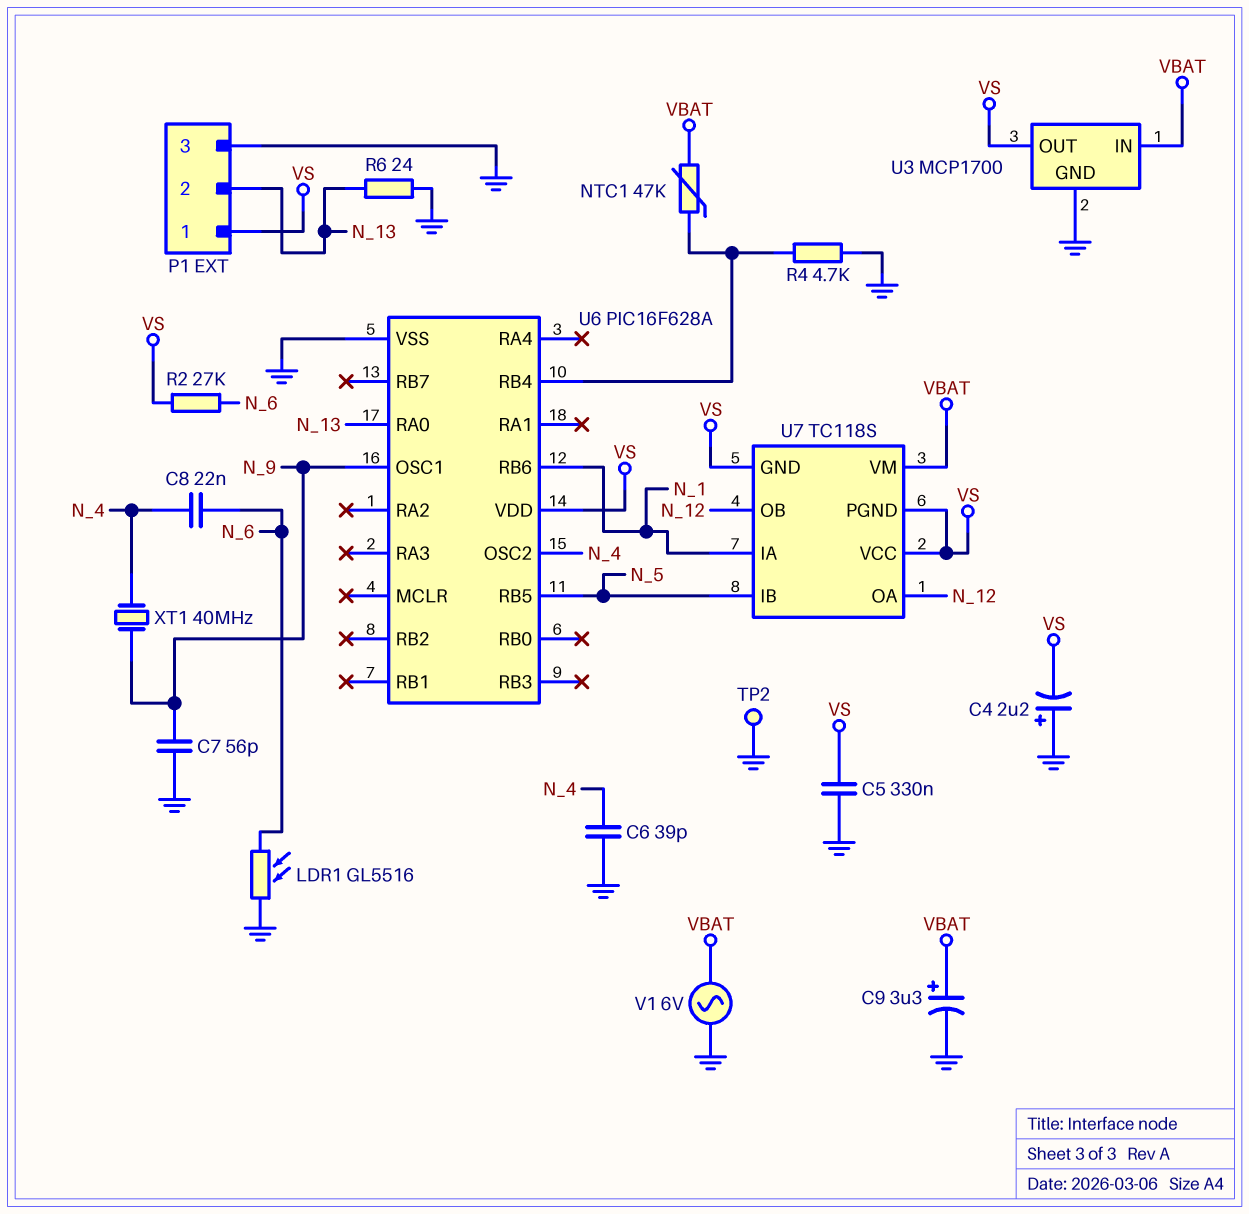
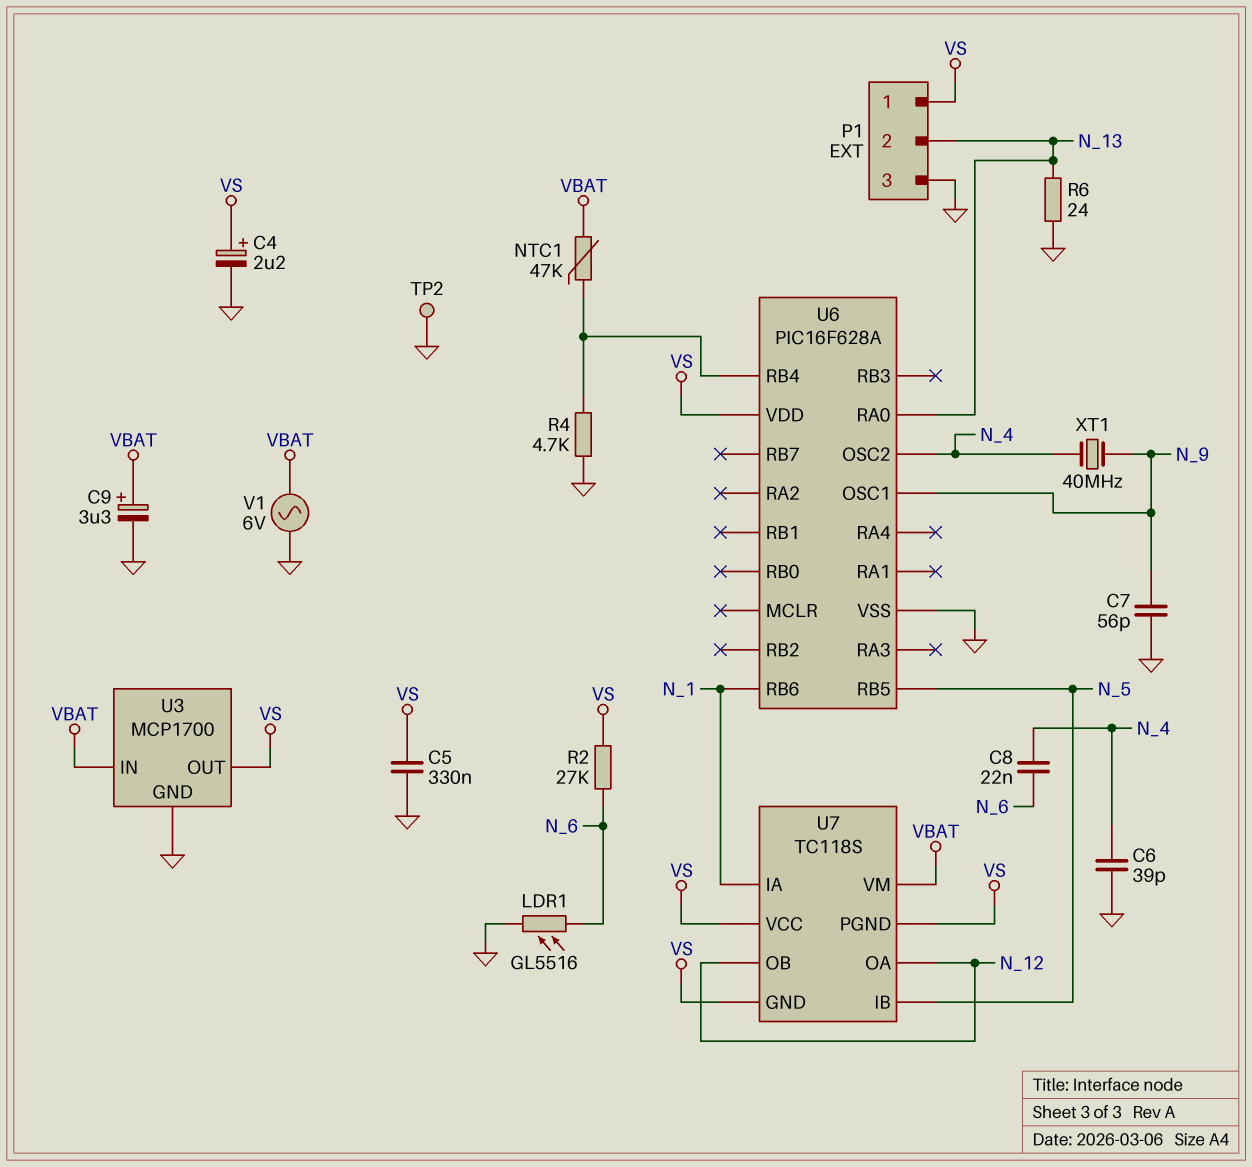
C4: 2.2uF (plus GND, minus VS) -> 2.2uF (plus VS, minus GND)

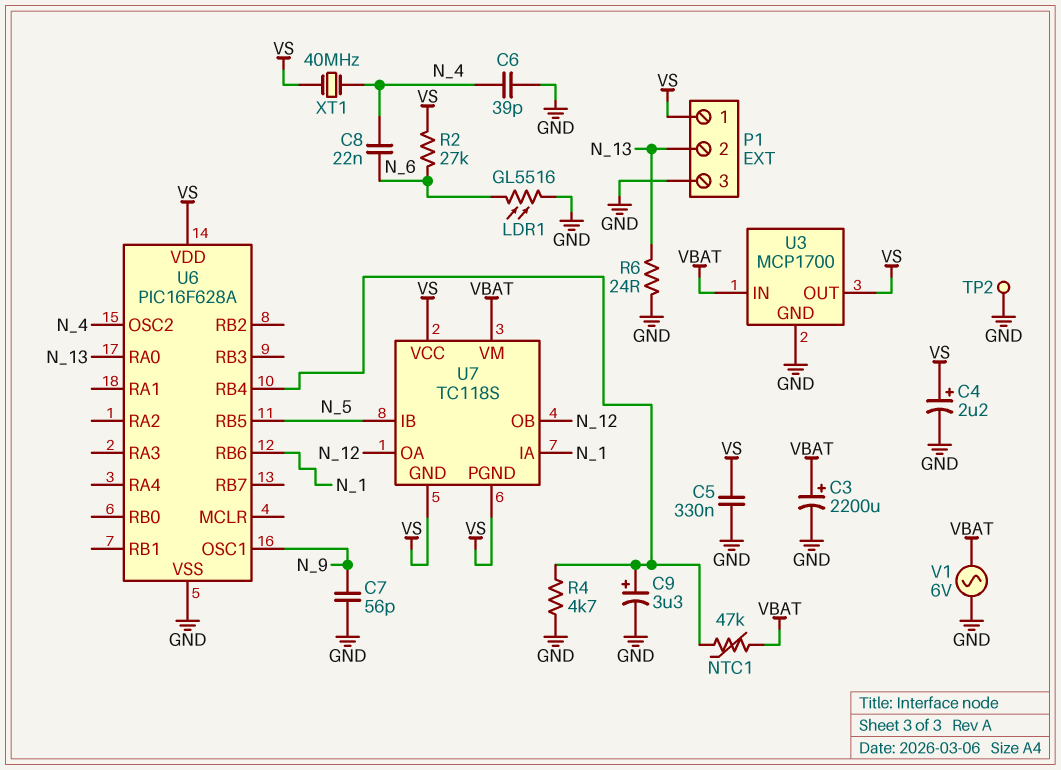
C3: none -> 2200uF (plus VBAT, minus GND)
C9: 3.3uF (plus VBAT, minus GND) -> 3.3uF (plus U6/RB4, minus GND)
XT1: 40MHz (N_4, N_9) -> 40MHz (N_4, VS)

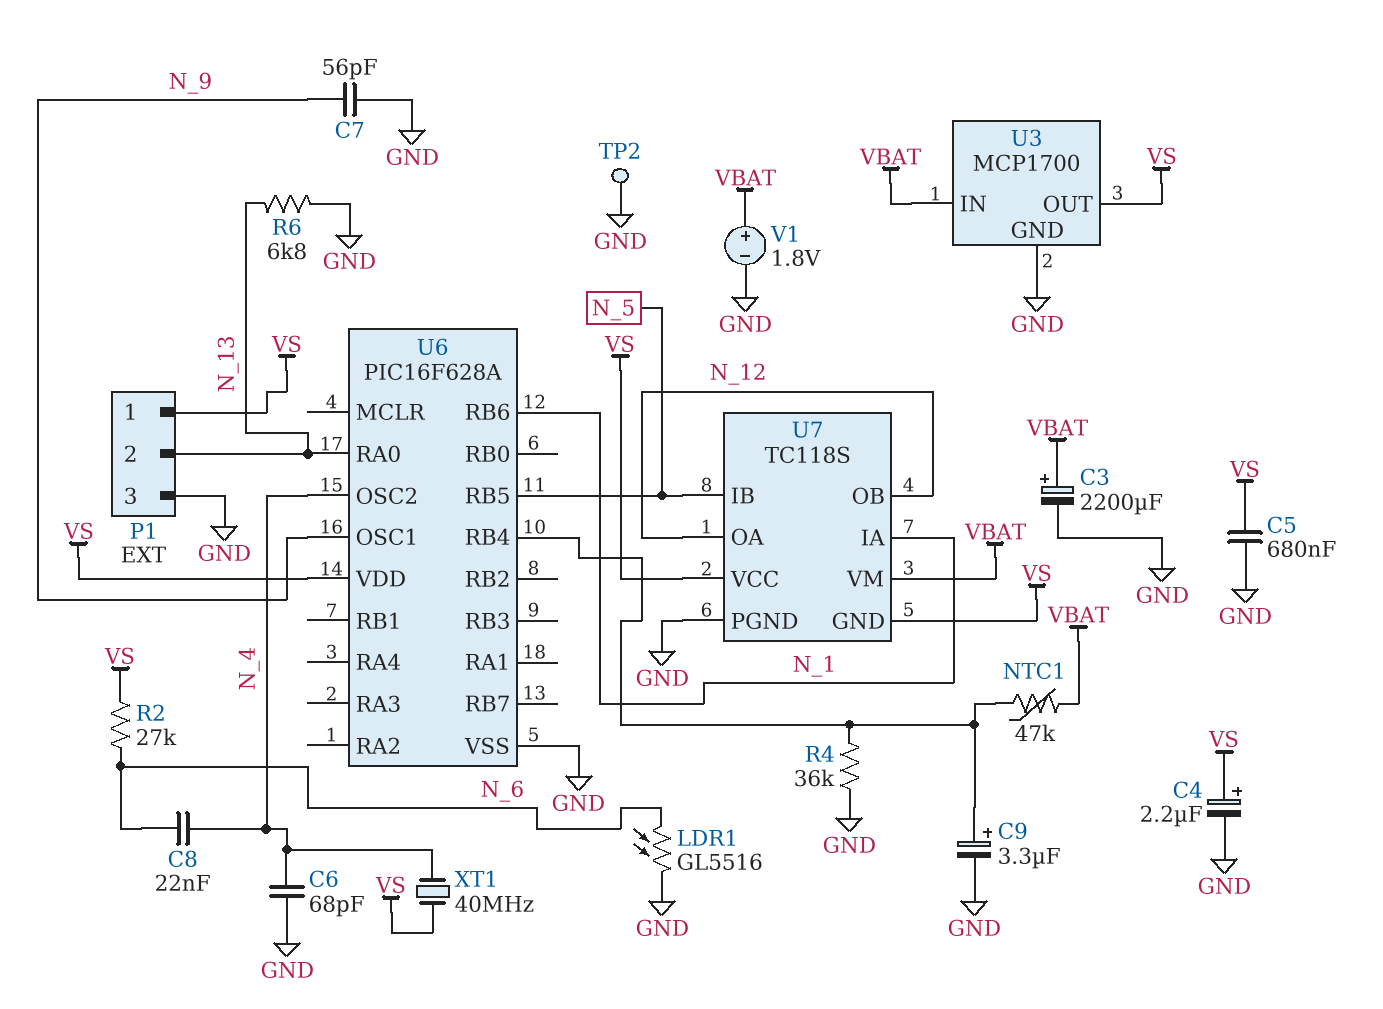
C5: 330nF (GND, VS) -> 680nF (GND, VS)
C6: 39pF (GND, N_4) -> 68pF (GND, N_4)
R4: 4.7k (GND, U6/RB4) -> 36k (GND, U6/RB4)
R6: 24 (GND, N_13) -> 6.8k (GND, N_13)
U7 pin PGND: VS -> GND
V1: AC 6V (GND, VBAT) -> 1.8V (plus VBAT, minus GND)

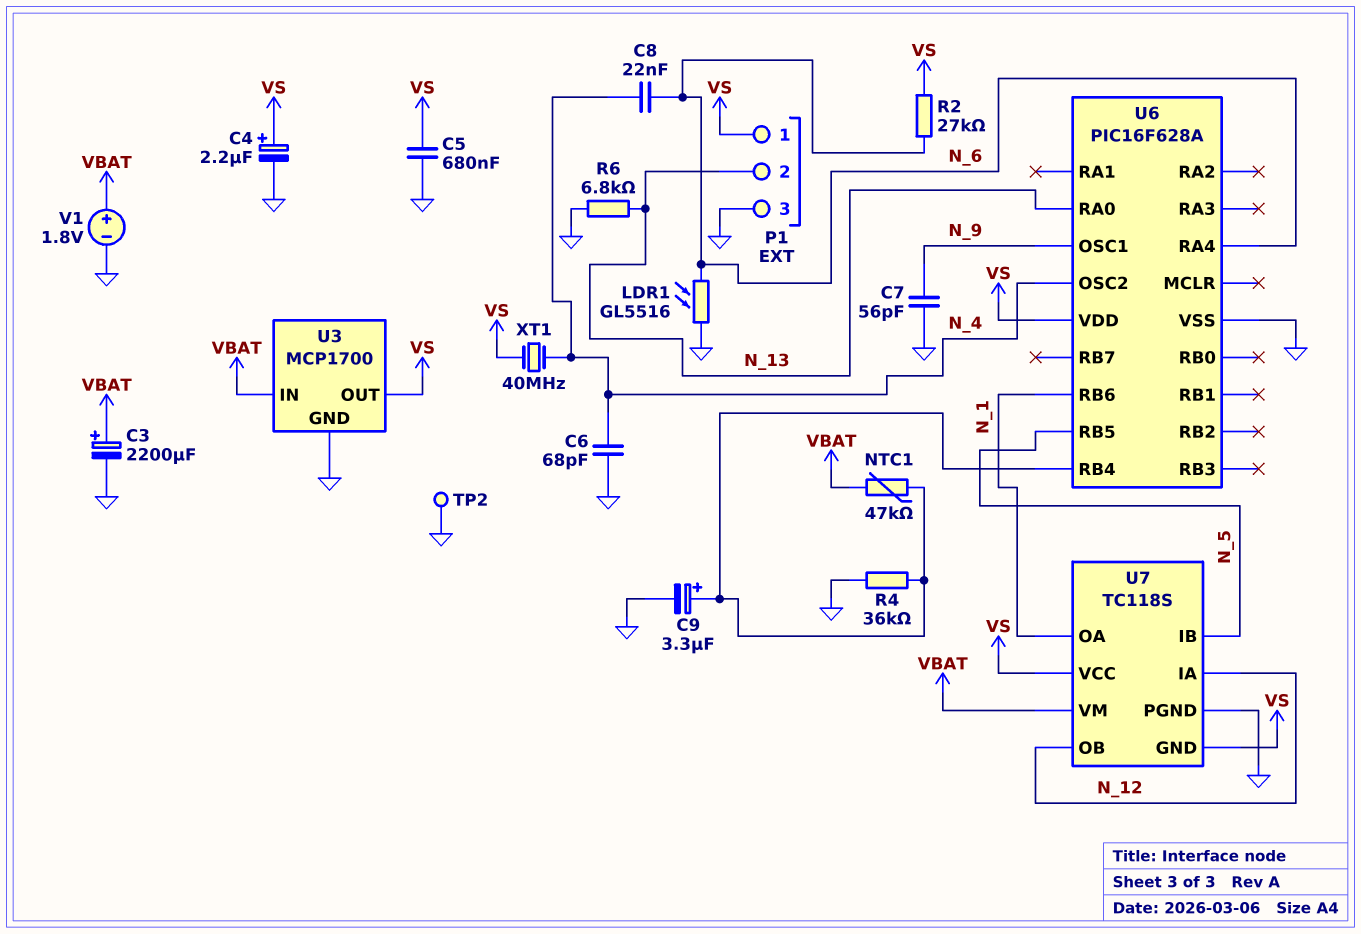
U6 pin RA4: none -> N_6
U7 pin IA: N_1 -> N_12
U7 pin OA: N_12 -> N_1

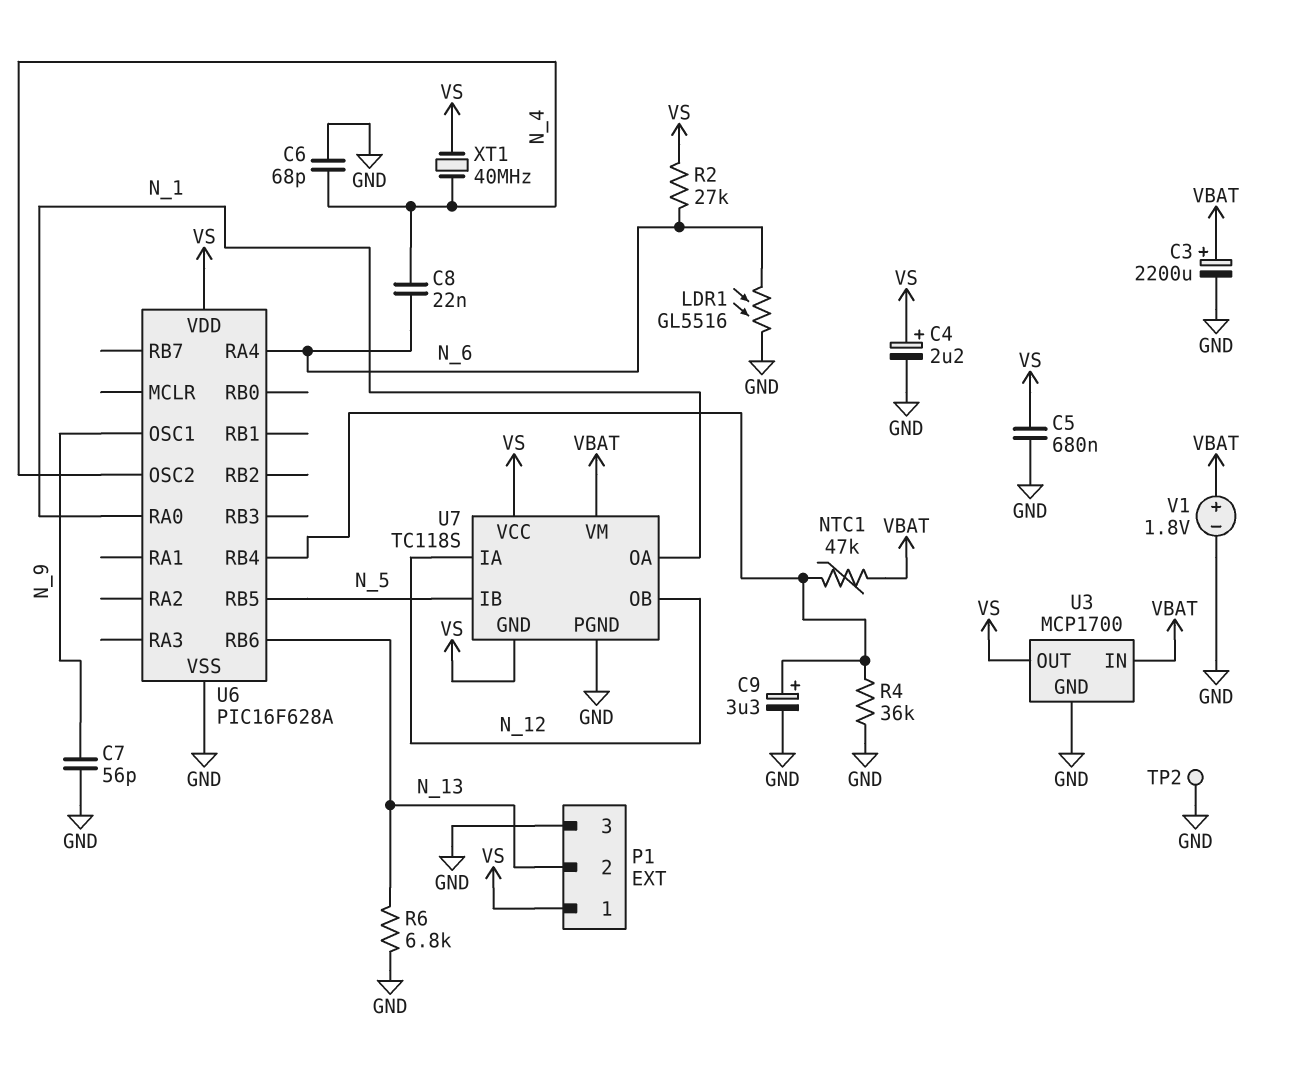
U6 pin RA0: N_13 -> N_1
U6 pin RB6: N_1 -> N_13

